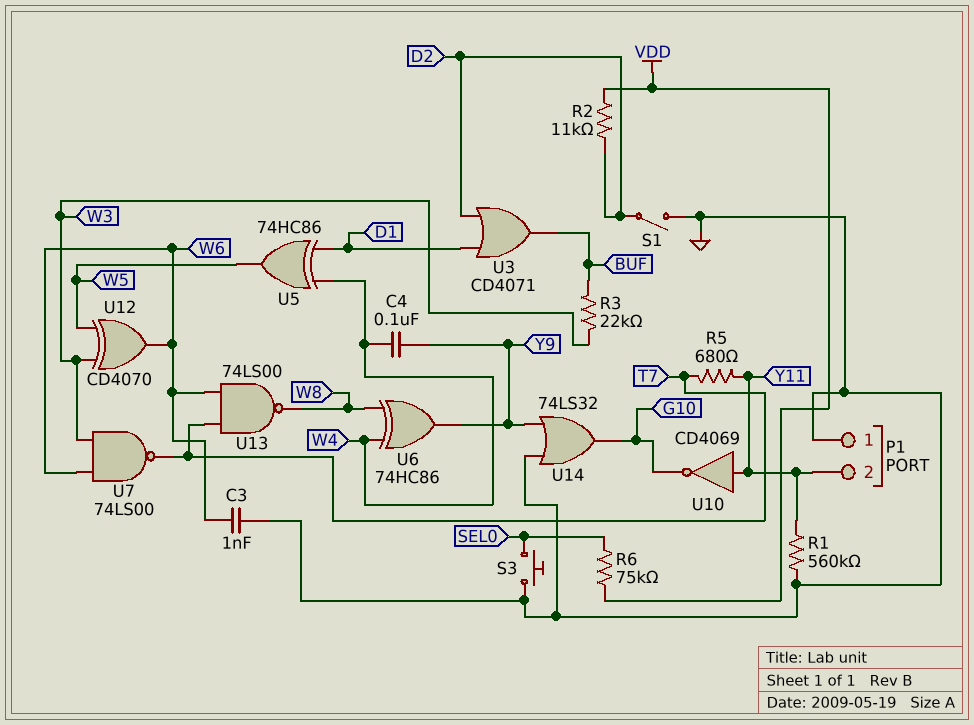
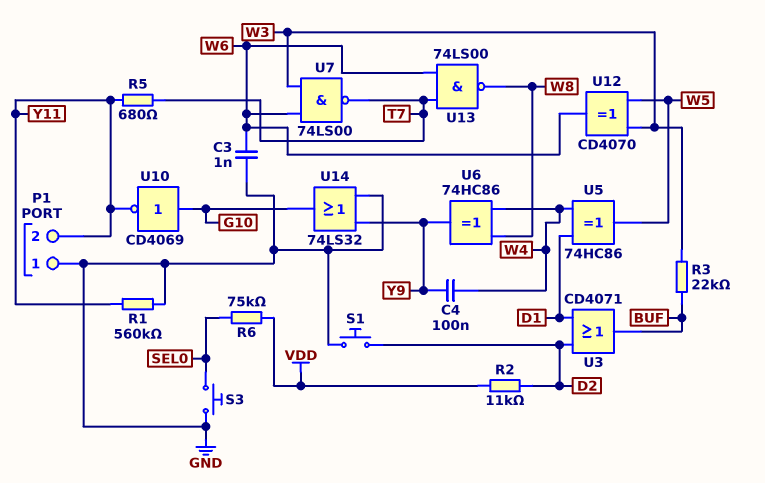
S1: switch (D2, GND) -> button (D2, GND)
U10: NOT CD4069 (in Y11, out G10) -> NOT CD4069 (in G10, out Y11)

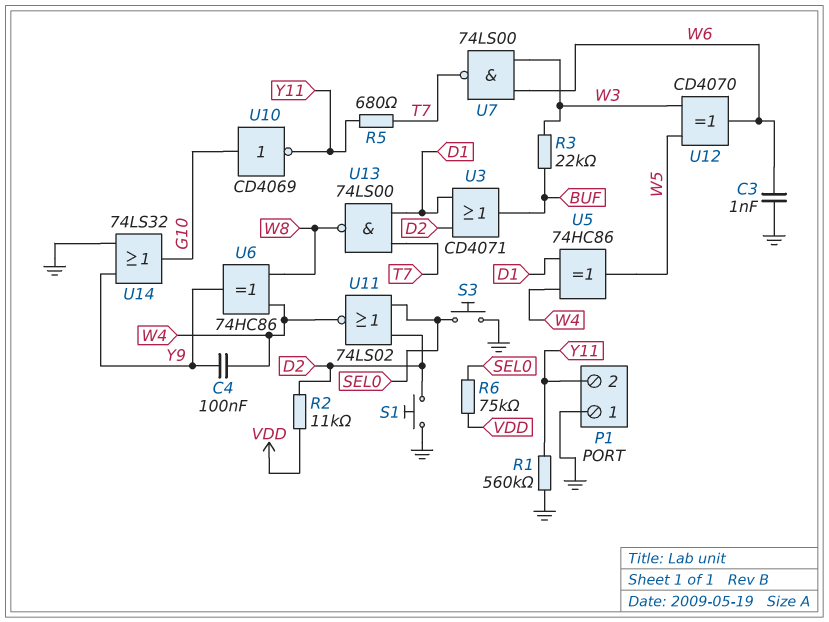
U11: none -> NOR 74LS02 (in D2, in SEL0, out W4)
U13: NAND 74LS00 (in T7, in W6, out W8) -> NAND 74LS00 (in D1, in T7, out W8)

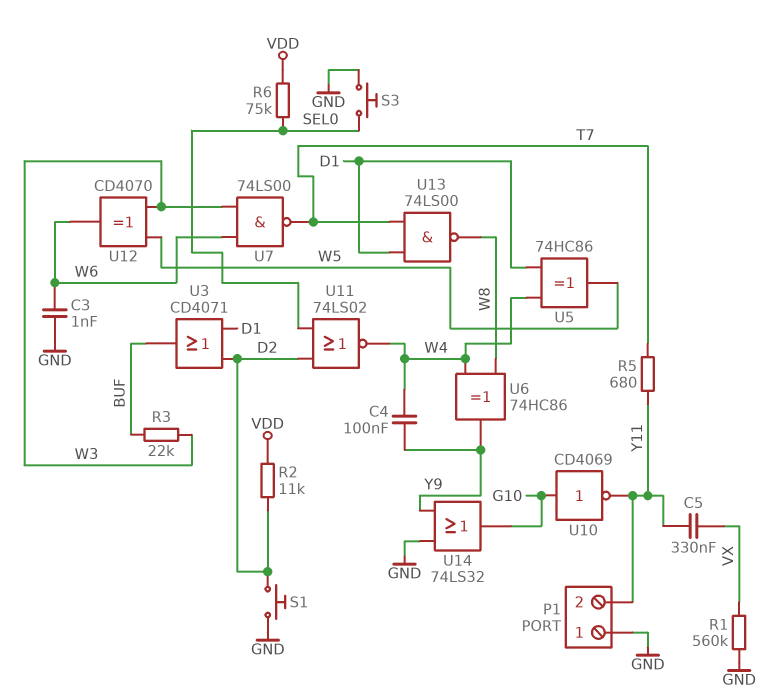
C5: none -> 330nF (VX, Y11)
R1: 560k (GND, Y11) -> 560k (GND, VX)

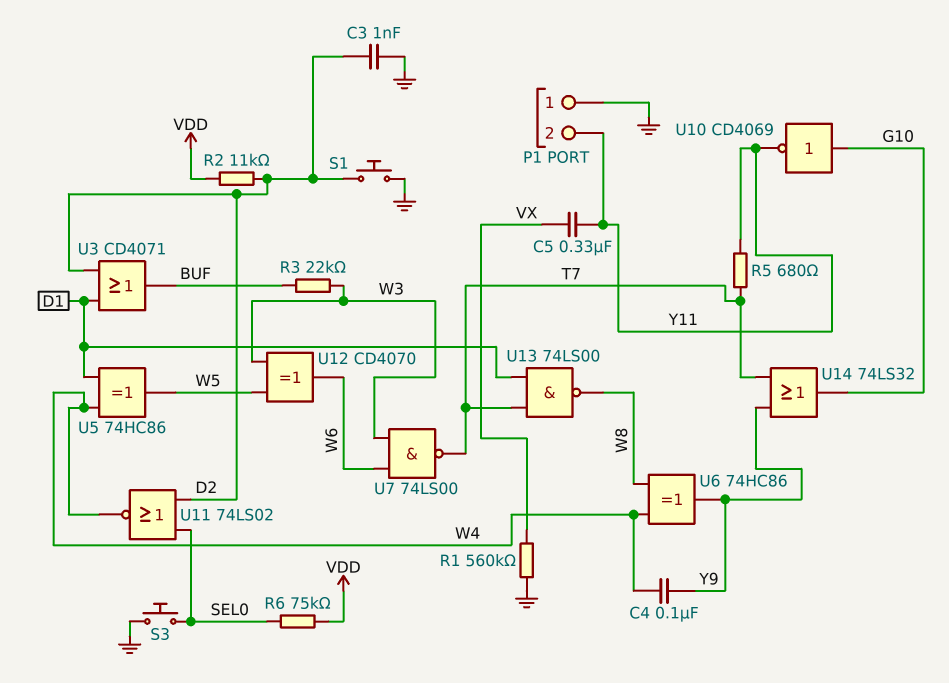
C3: 1nF (GND, W6) -> 1nF (D2, GND)
U14: OR 74LS32 (in GND, in Y9, out G10) -> OR 74LS32 (in T7, in Y9, out G10)

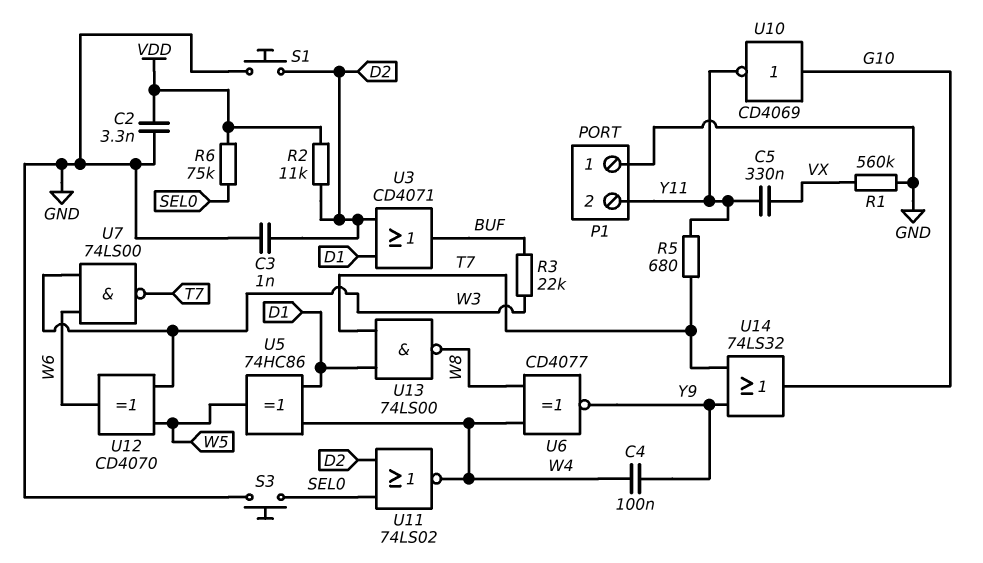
C2: none -> 3.3nF (GND, VDD)
U6: XOR 74HC86 (in W4, in W8, out Y9) -> XNOR CD4077 (in W4, in W8, out Y9)

